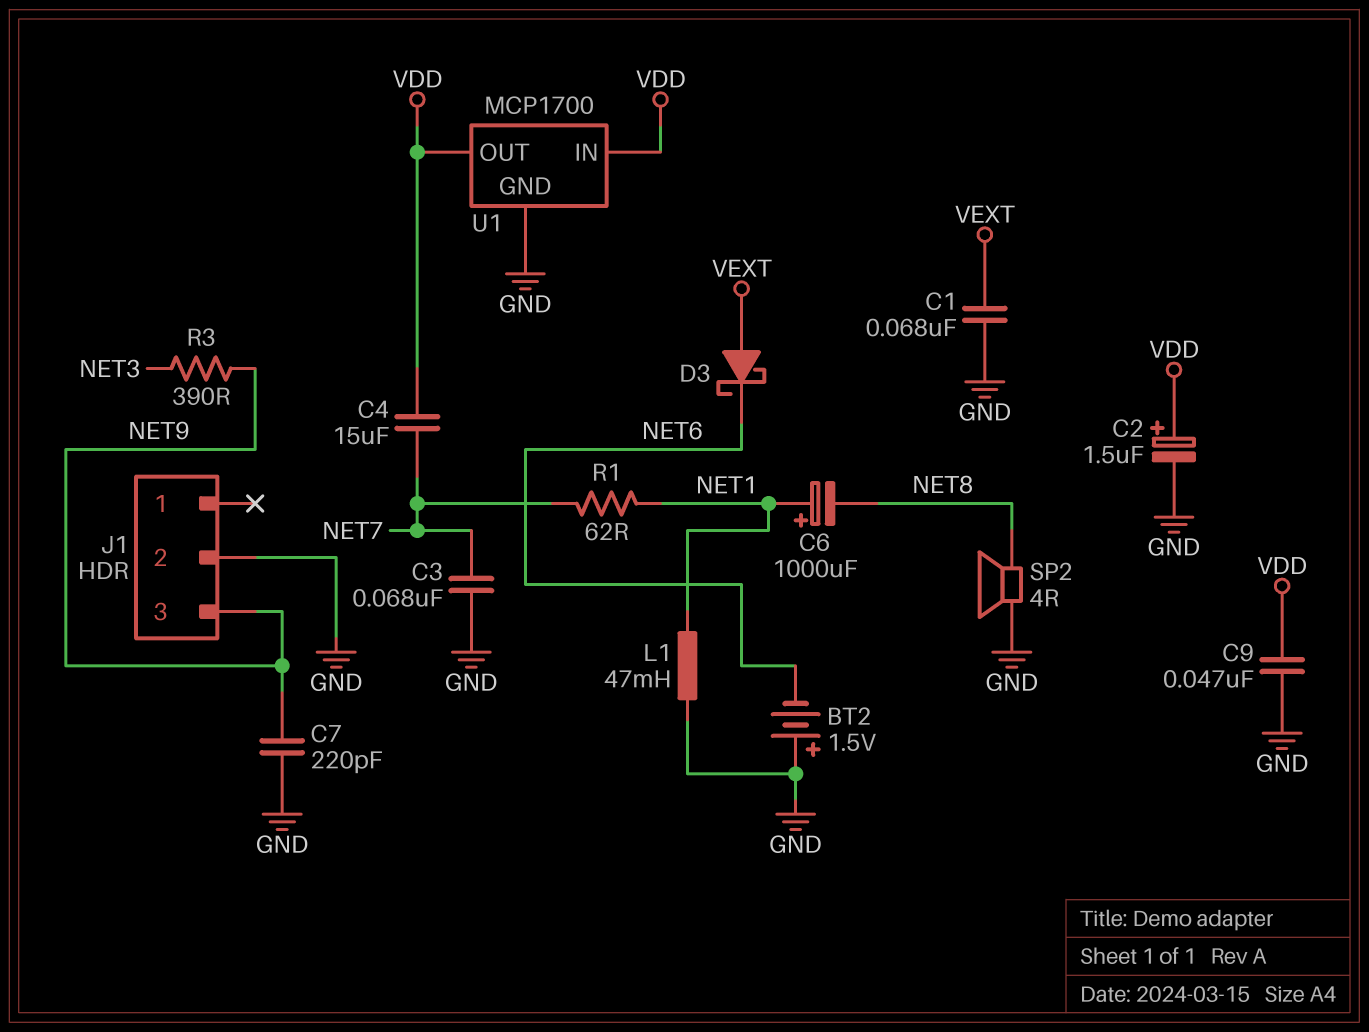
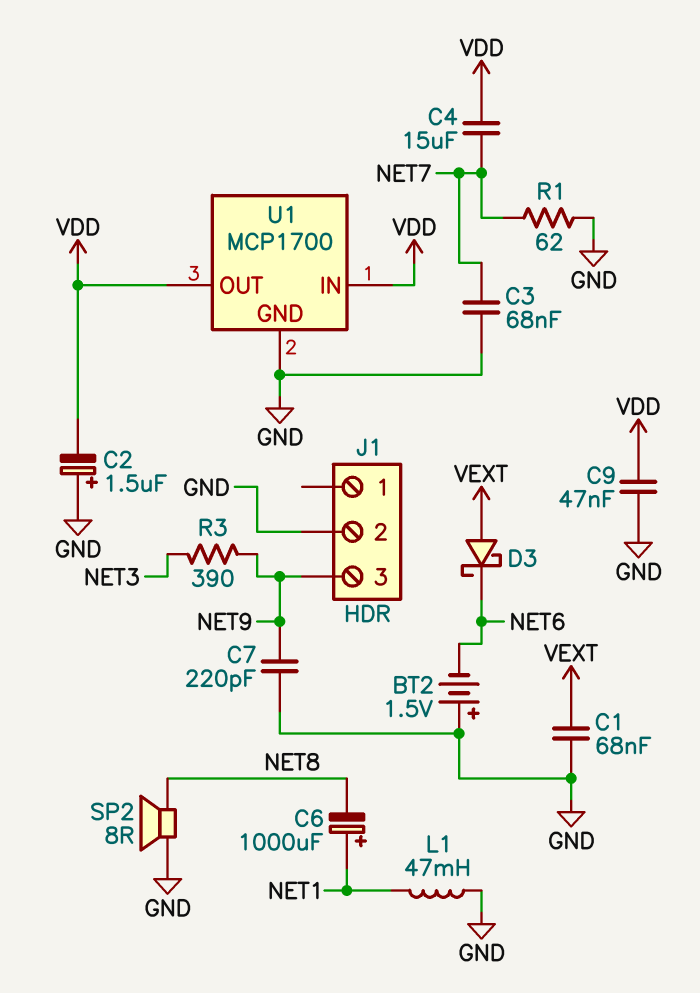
C2: 1.5uF (plus VDD, minus GND) -> 1.5uF (plus GND, minus VDD)
R1: 62 (NET1, NET7) -> 62 (GND, NET7)
SP2: speaker 4R (GND, NET8) -> speaker 8R (GND, NET8)

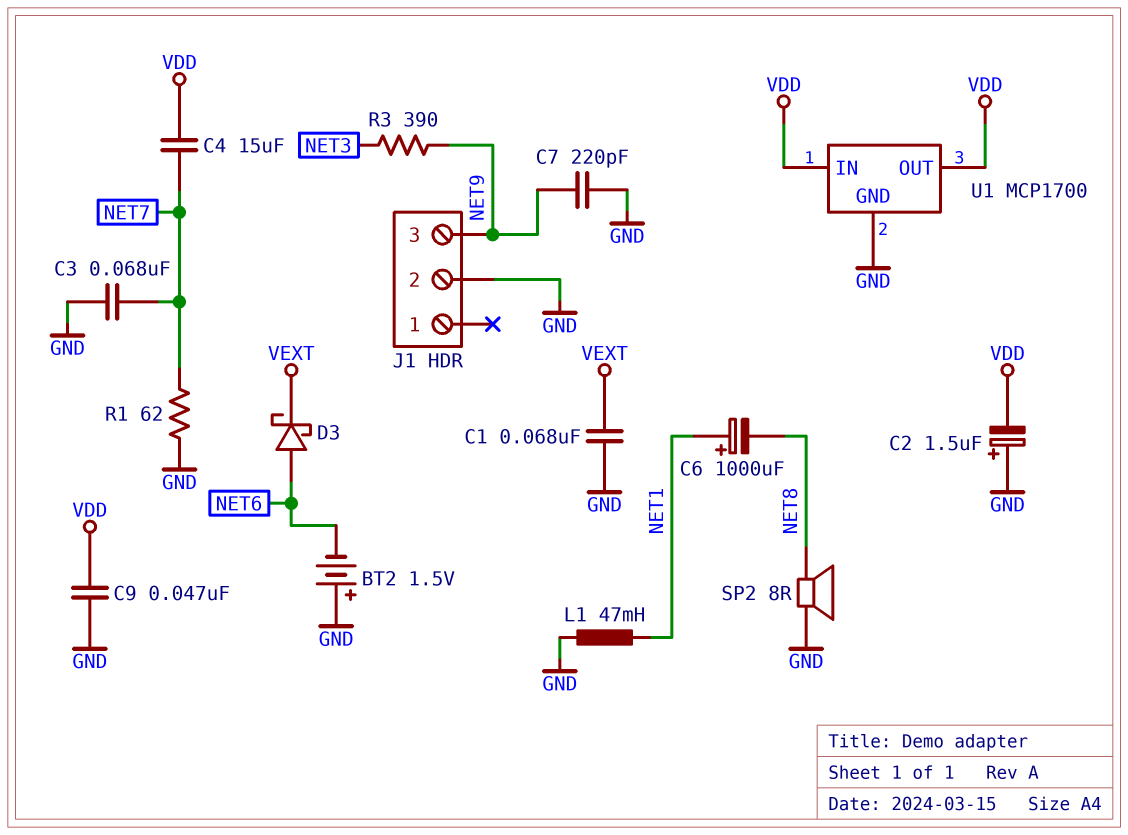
D3: schottky (A VEXT, K NET6) -> schottky (A NET6, K VEXT)

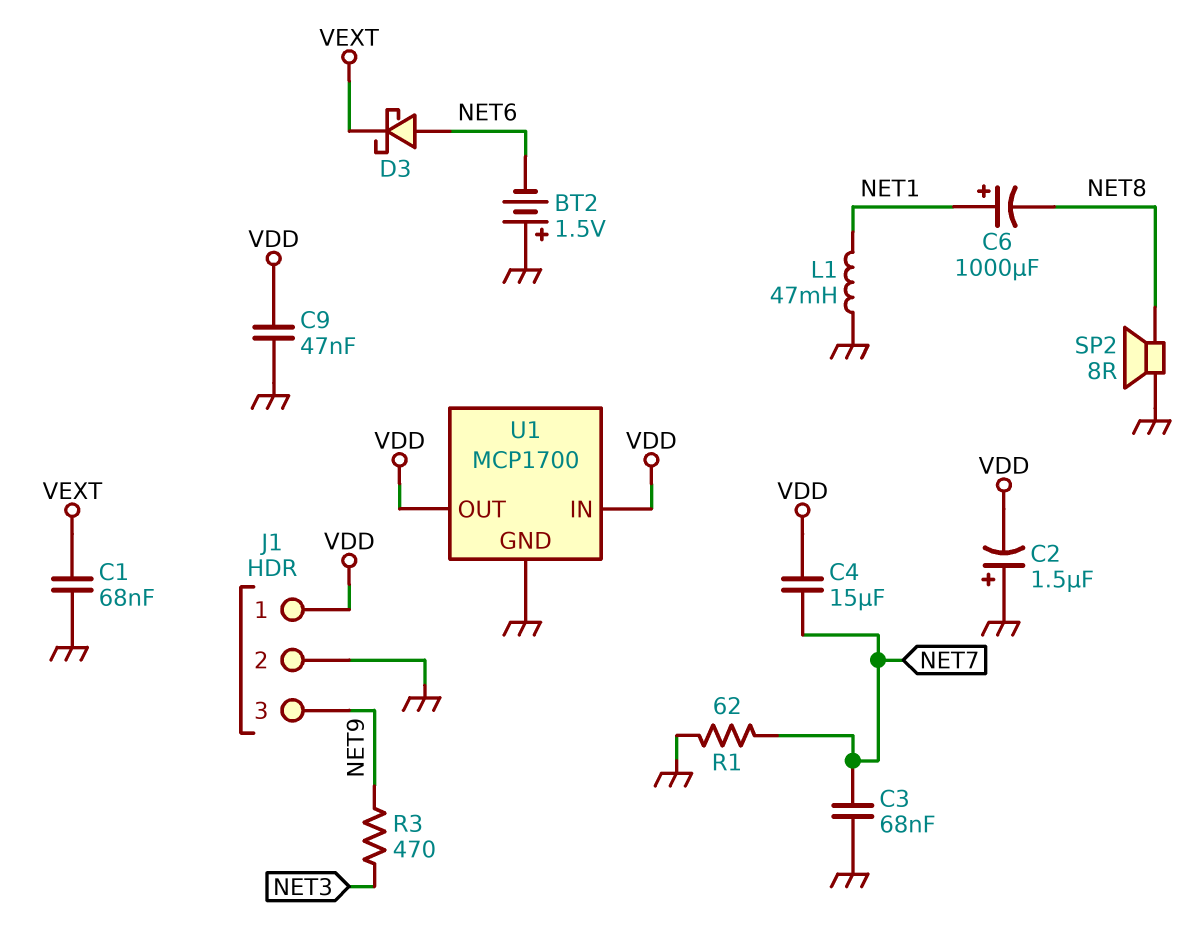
C7: 220pF (GND, NET9) -> none
J1 pin 1: none -> VDD
R3: 390 (NET3, NET9) -> 470 (NET3, NET9)

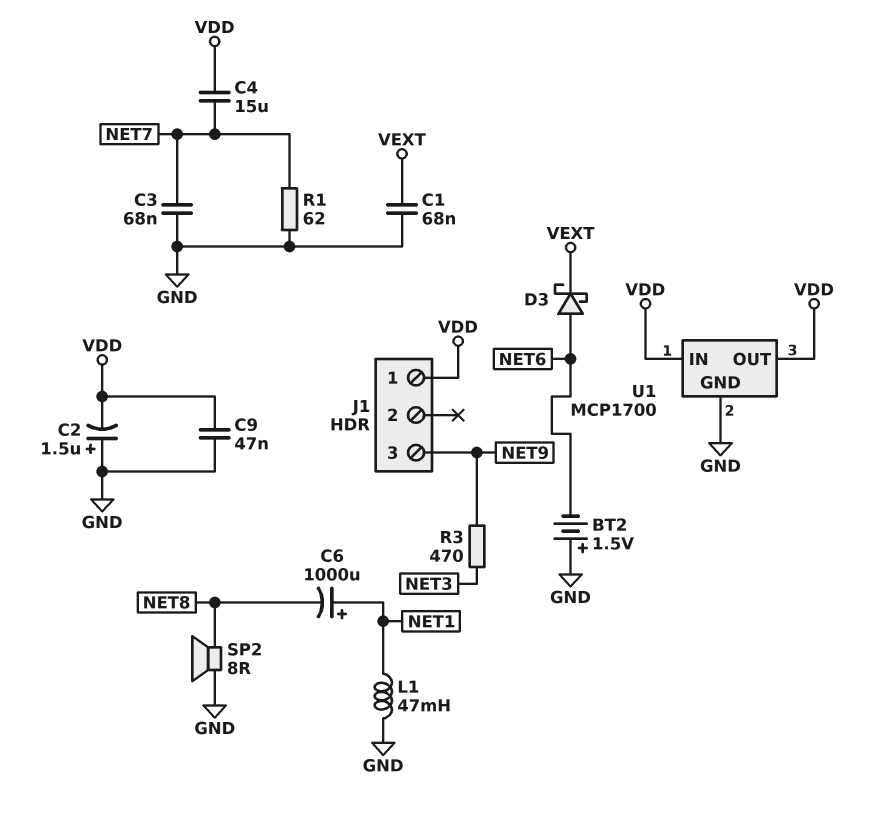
J1 pin 2: GND -> none

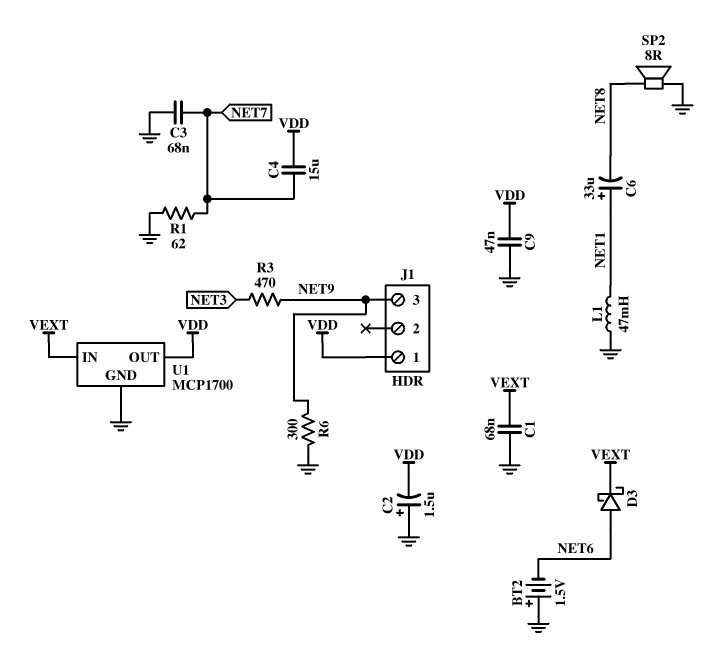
C6: 1000uF (plus NET1, minus NET8) -> 33uF (plus NET1, minus NET8)
R6: none -> 300 (GND, NET9)
U1 pin IN: VDD -> VEXT

